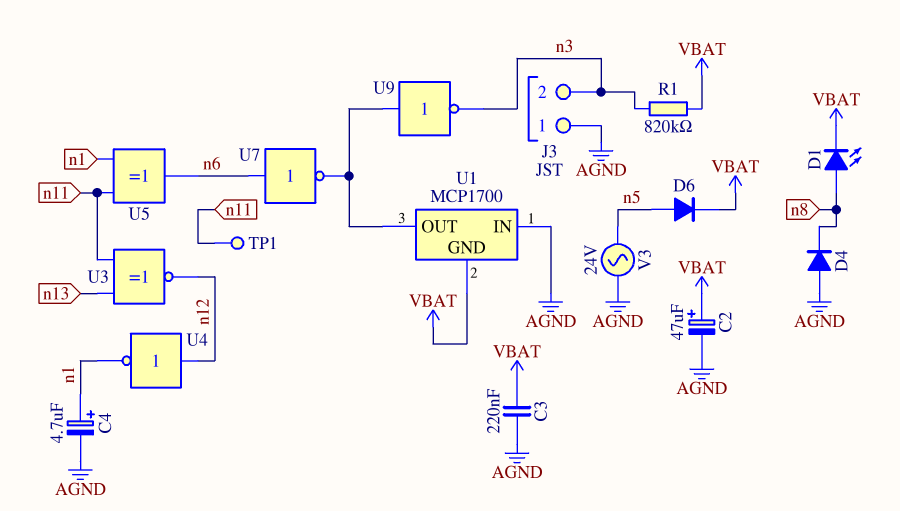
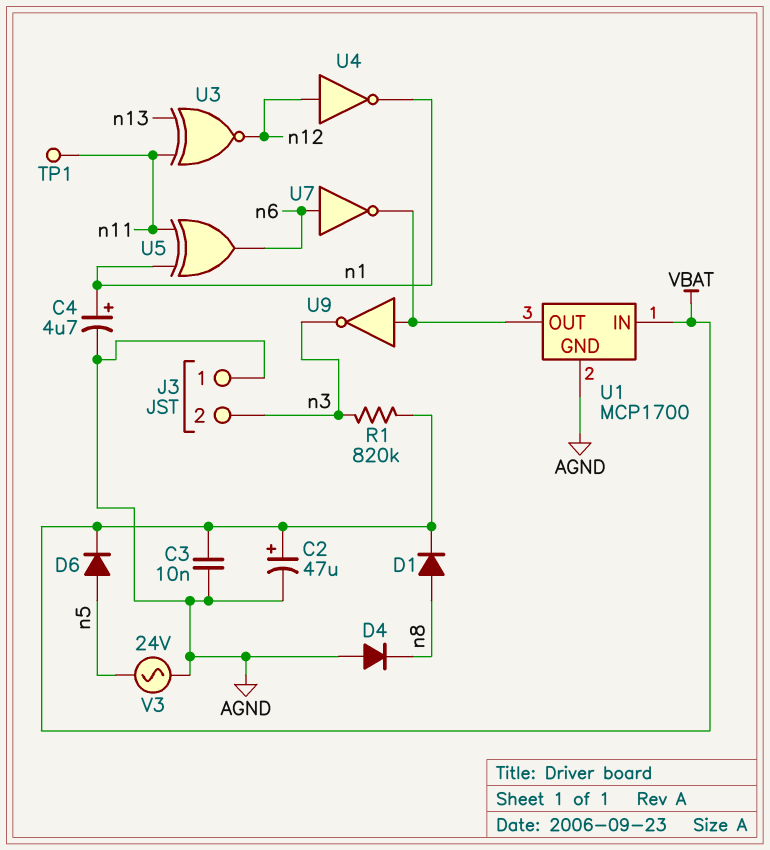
C3: 220nF (AGND, VBAT) -> 10nF (AGND, VBAT)
D1: LED (A n8, K VBAT) -> diode (A n8, K VBAT)
U1 pin GND: VBAT -> AGND
U1 pin IN: AGND -> VBAT

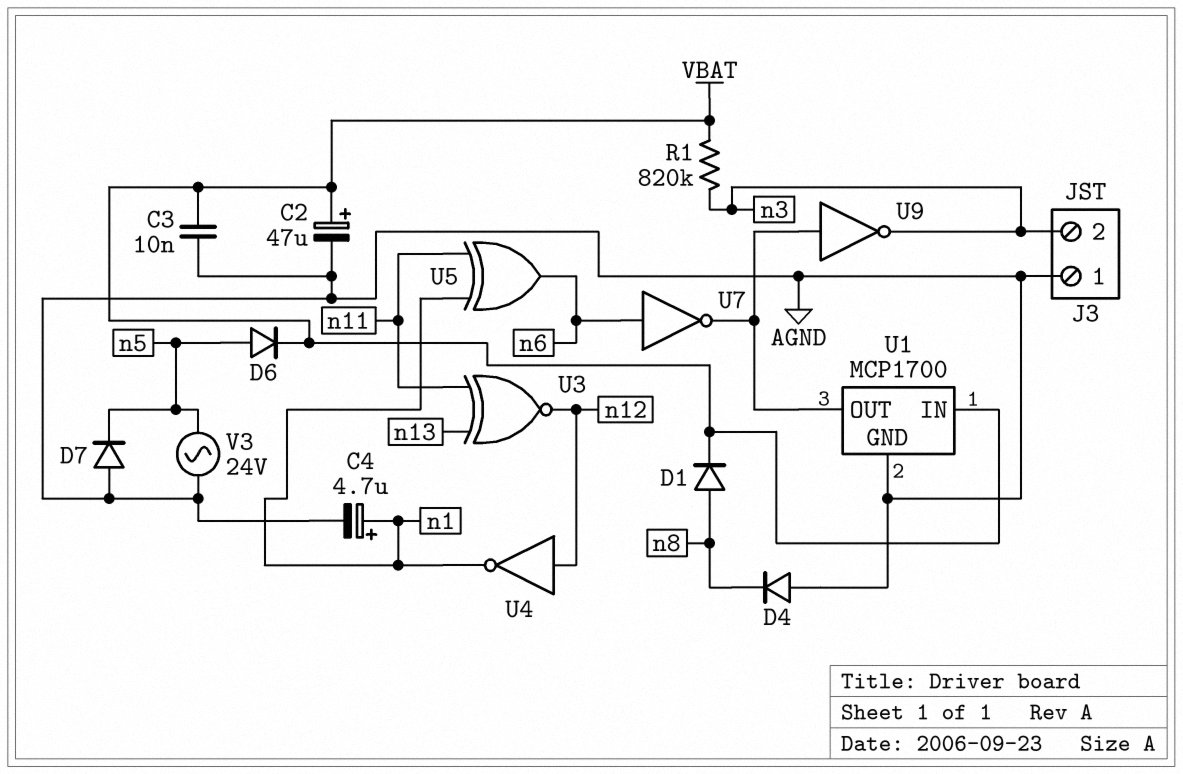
D7: none -> diode (A AGND, K n5)
TP1: test point (n11) -> none

